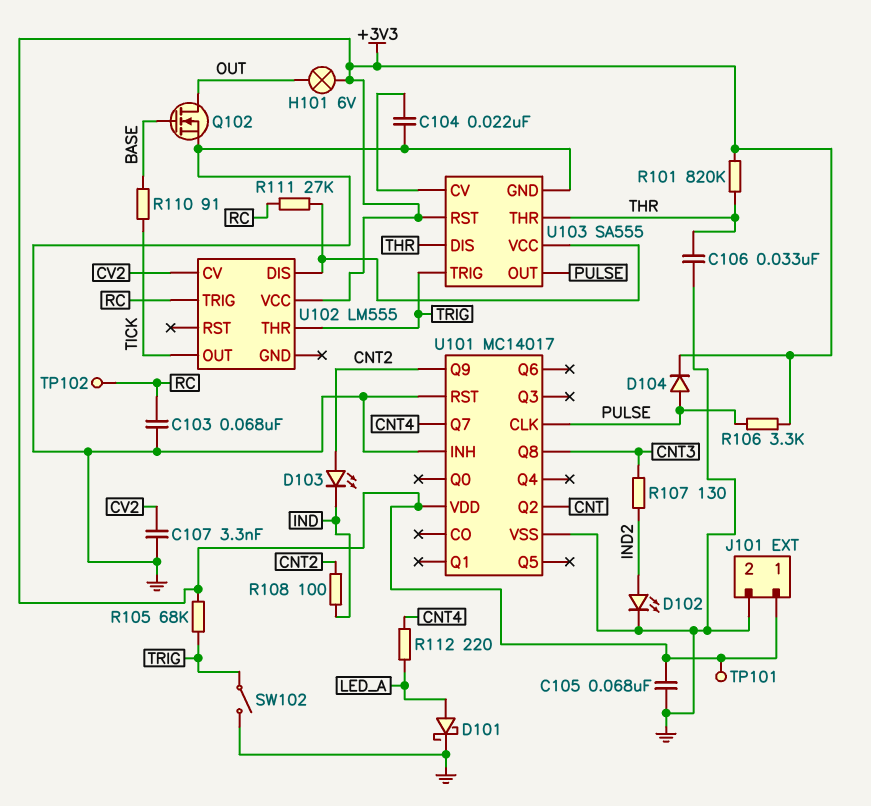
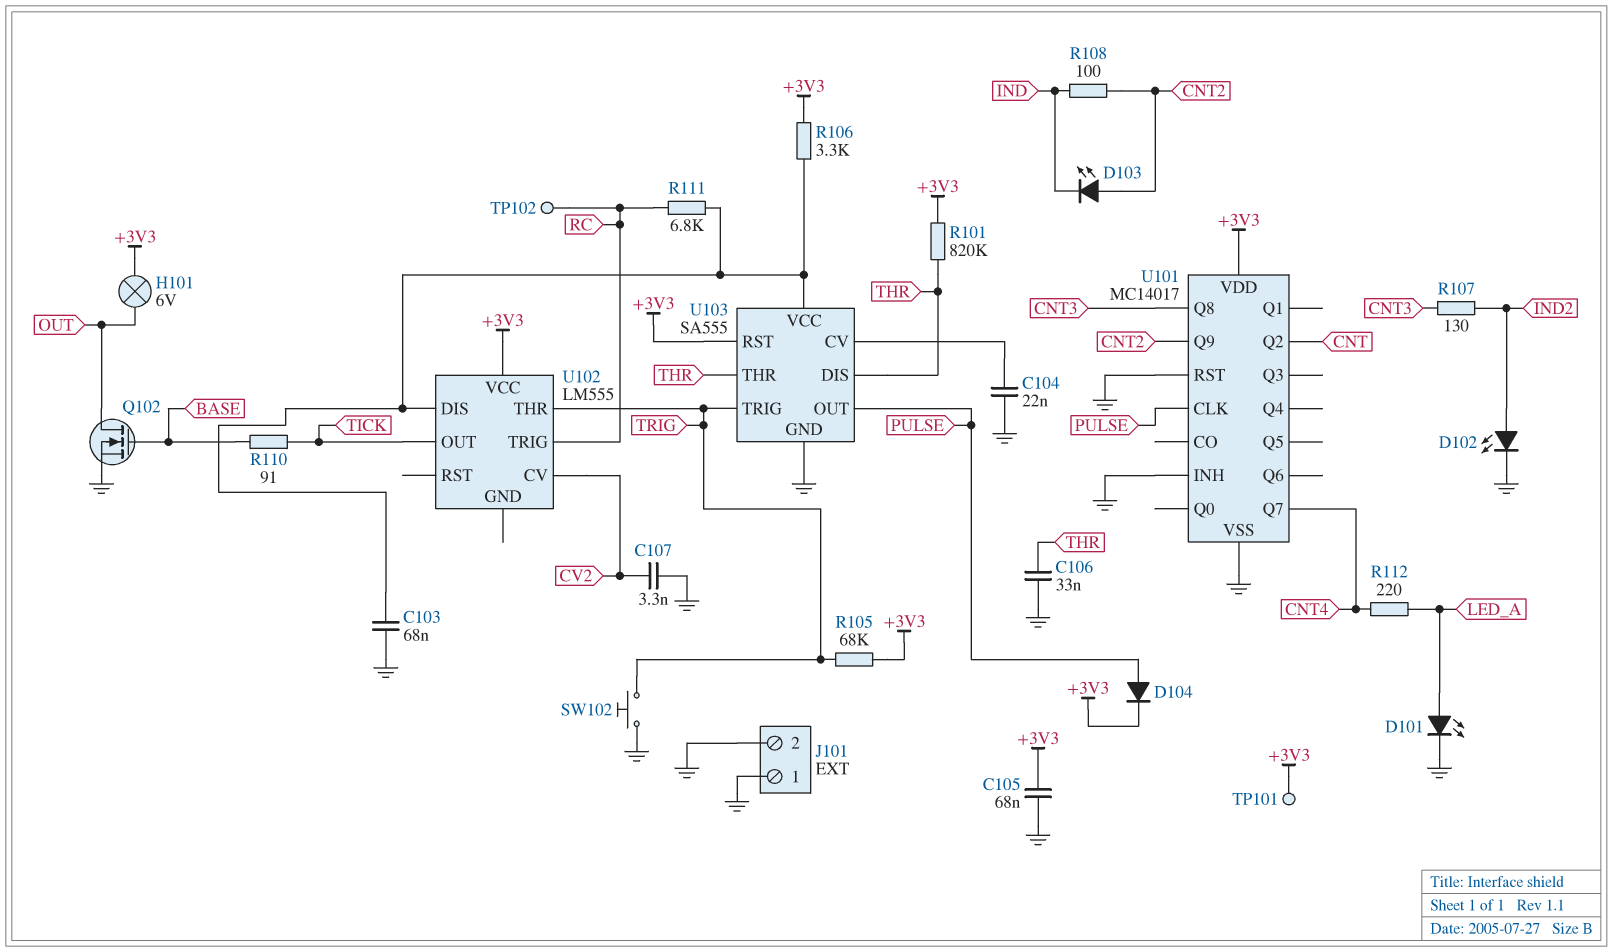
C103: 68nF (GND, RC) -> 68nF (GND, U102/DIS)
D101: schottky (A LED_A, K GND) -> LED (A LED_A, K GND)
J101 pin 1: +3V3 -> GND
R106: 3.3k (+3V3, PULSE) -> 3.3k (+3V3, U102/DIS)
R111: 27k (RC, U102/DIS) -> 6.8k (RC, U102/DIS)
SW102: switch (GND, TRIG) -> button (GND, TRIG)

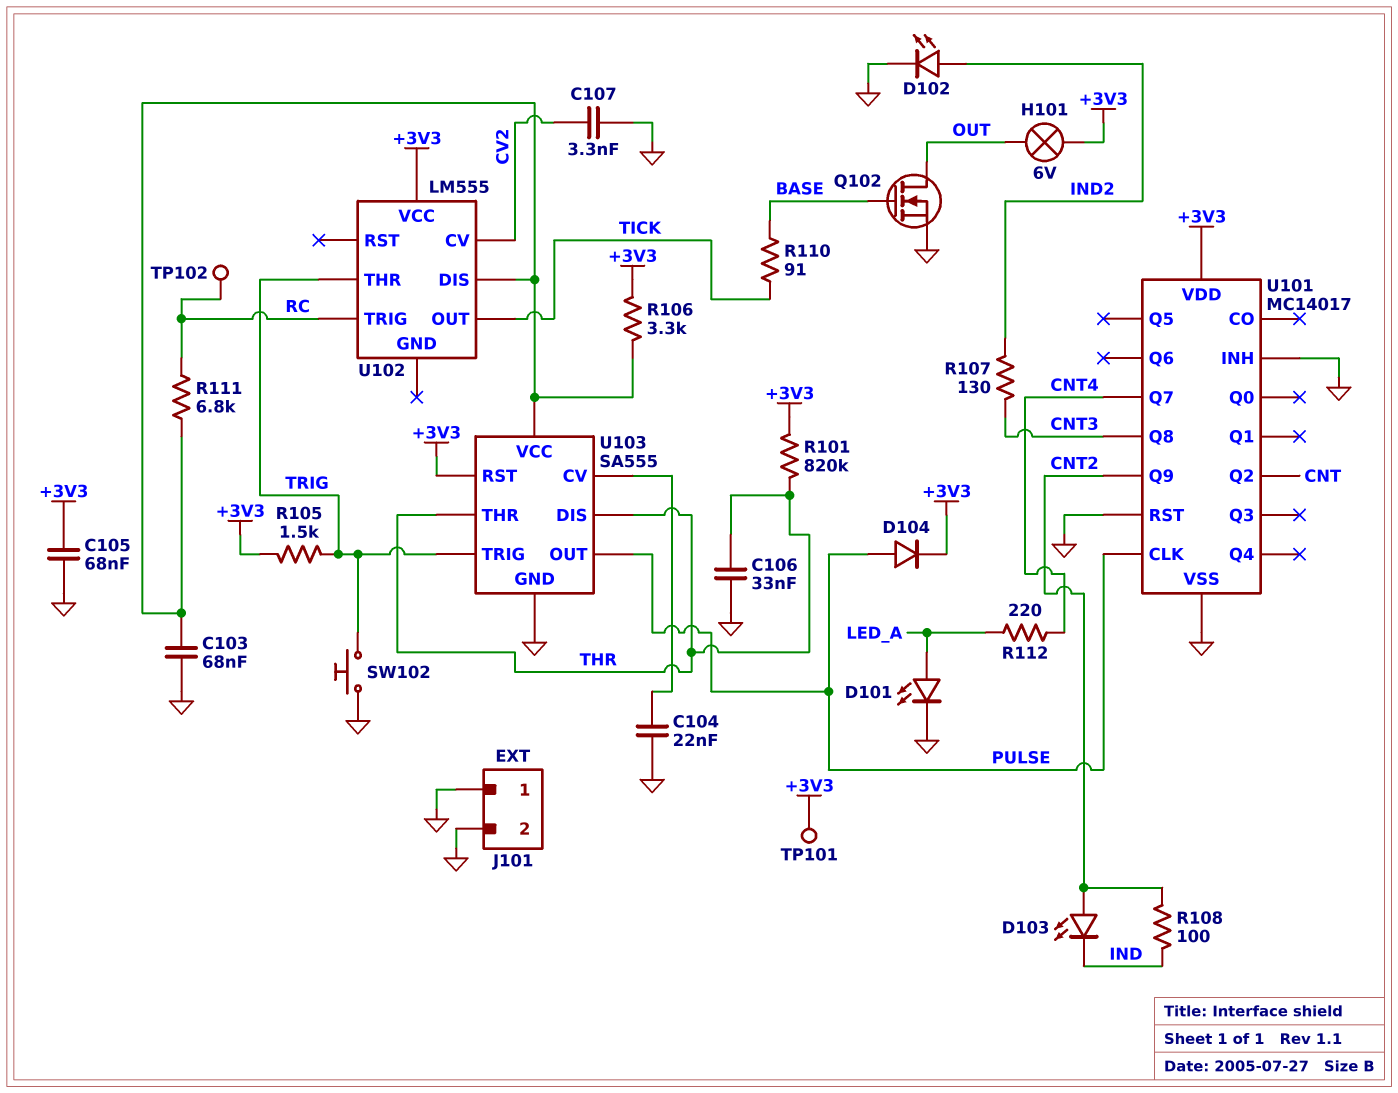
R105: 68k (+3V3, TRIG) -> 1.5k (+3V3, TRIG)

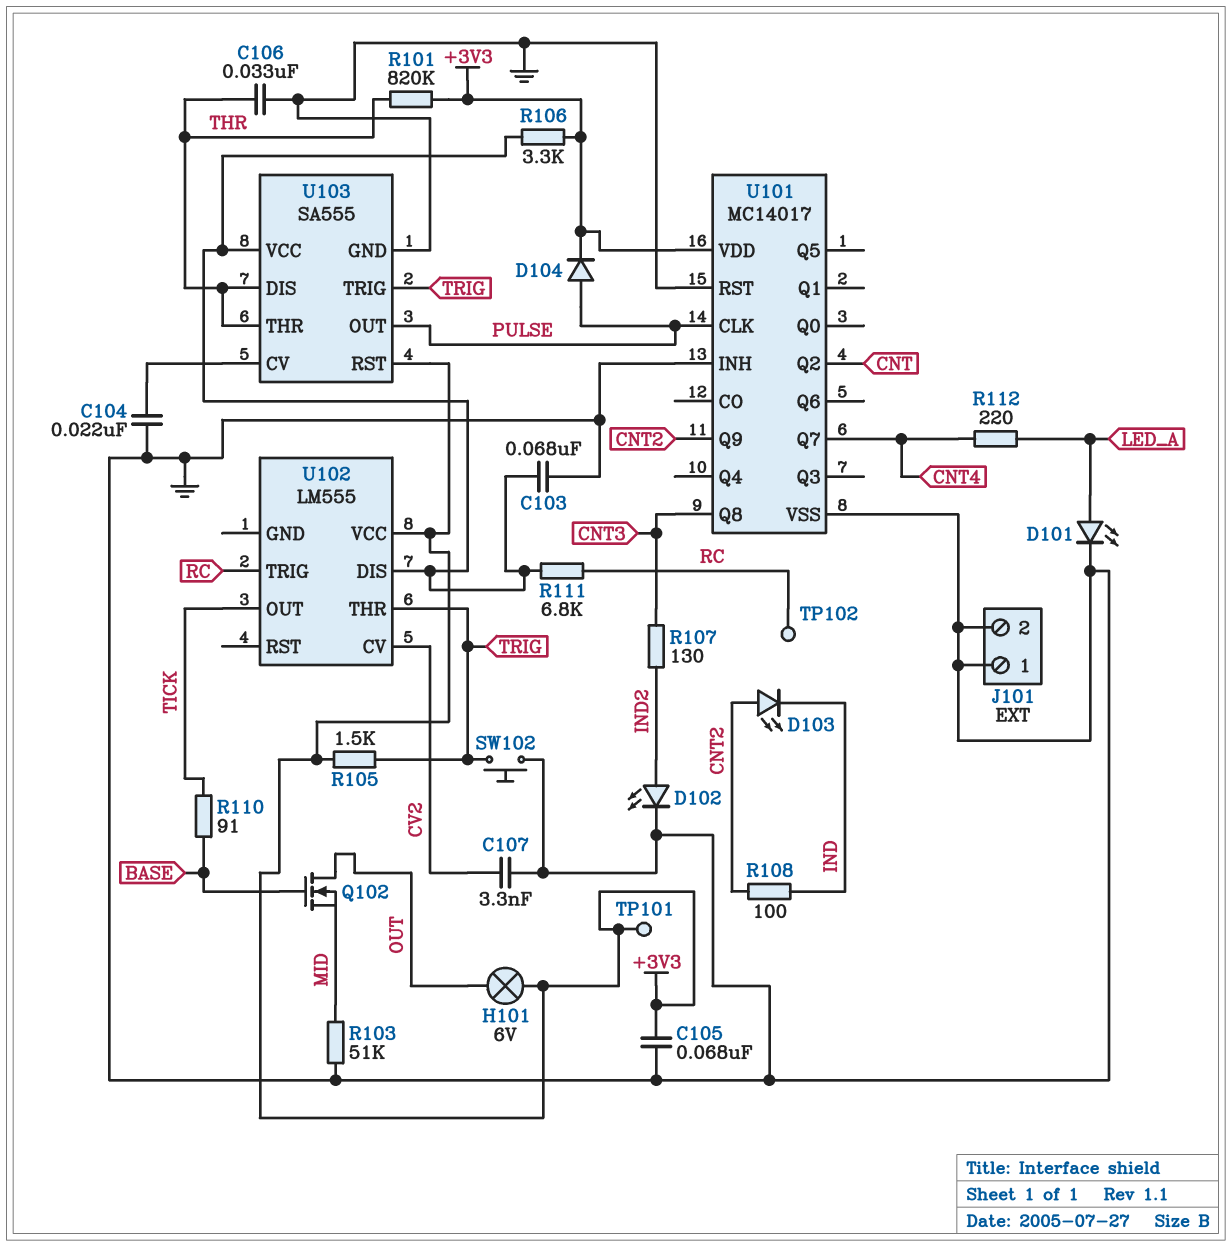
Q102: NMOS (G BASE, D OUT, S GND) -> NMOS (G BASE, D OUT, S MID)
R103: none -> 51k (GND, MID)

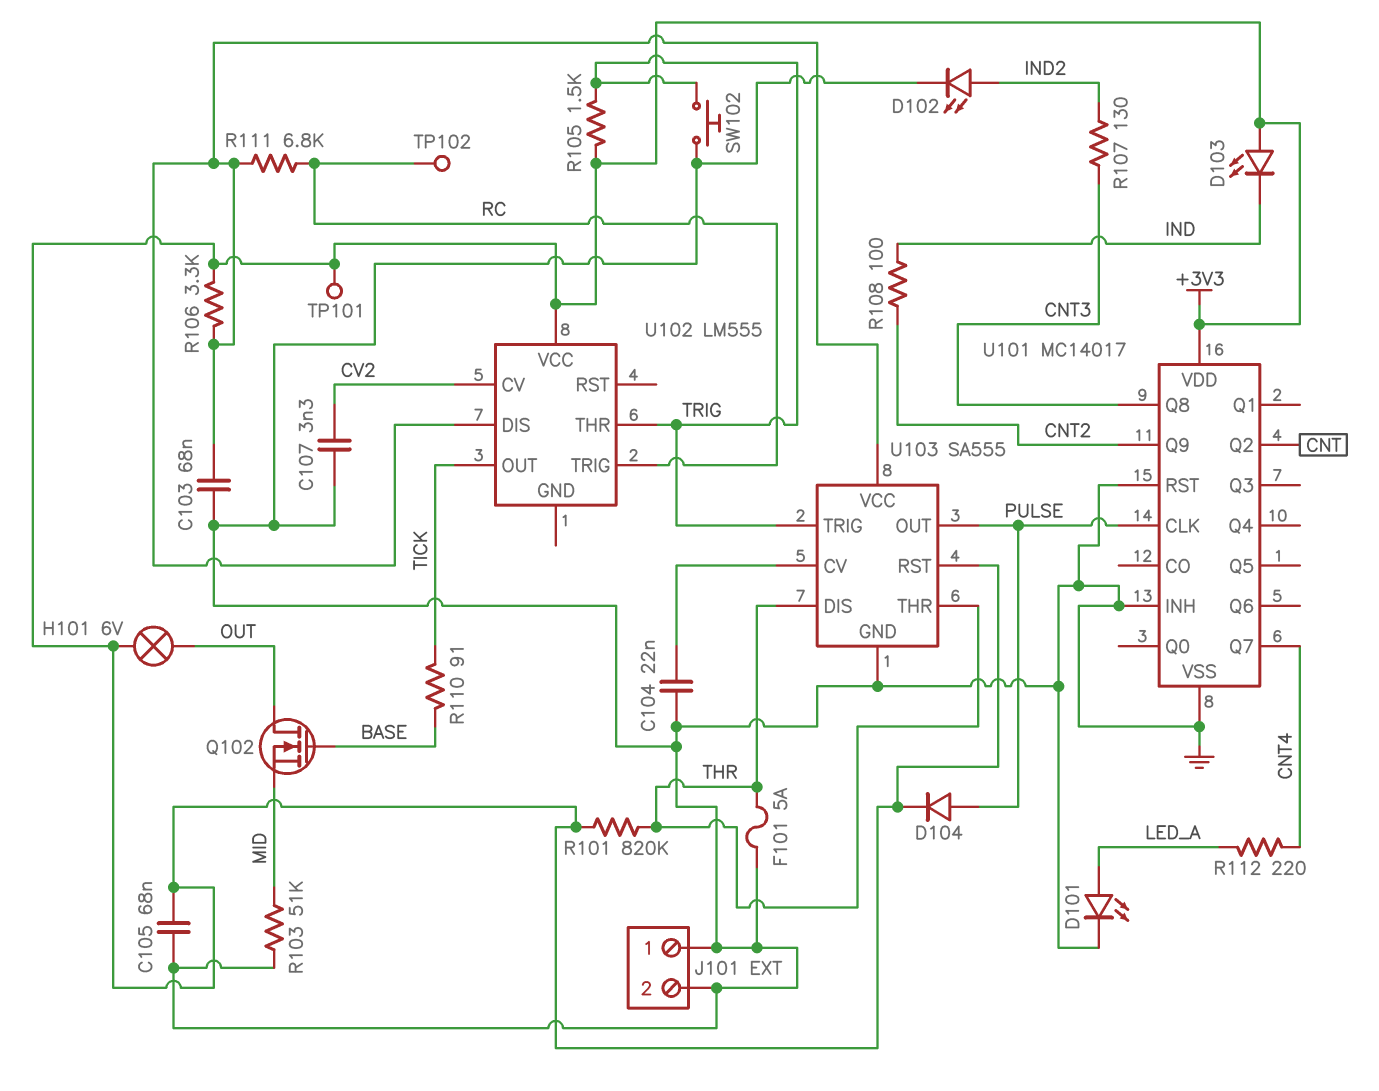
C106: 33nF (GND, THR) -> none
D103: LED (A CNT2, K IND) -> LED (A +3V3, K IND)
F101: none -> 5A (GND, THR)

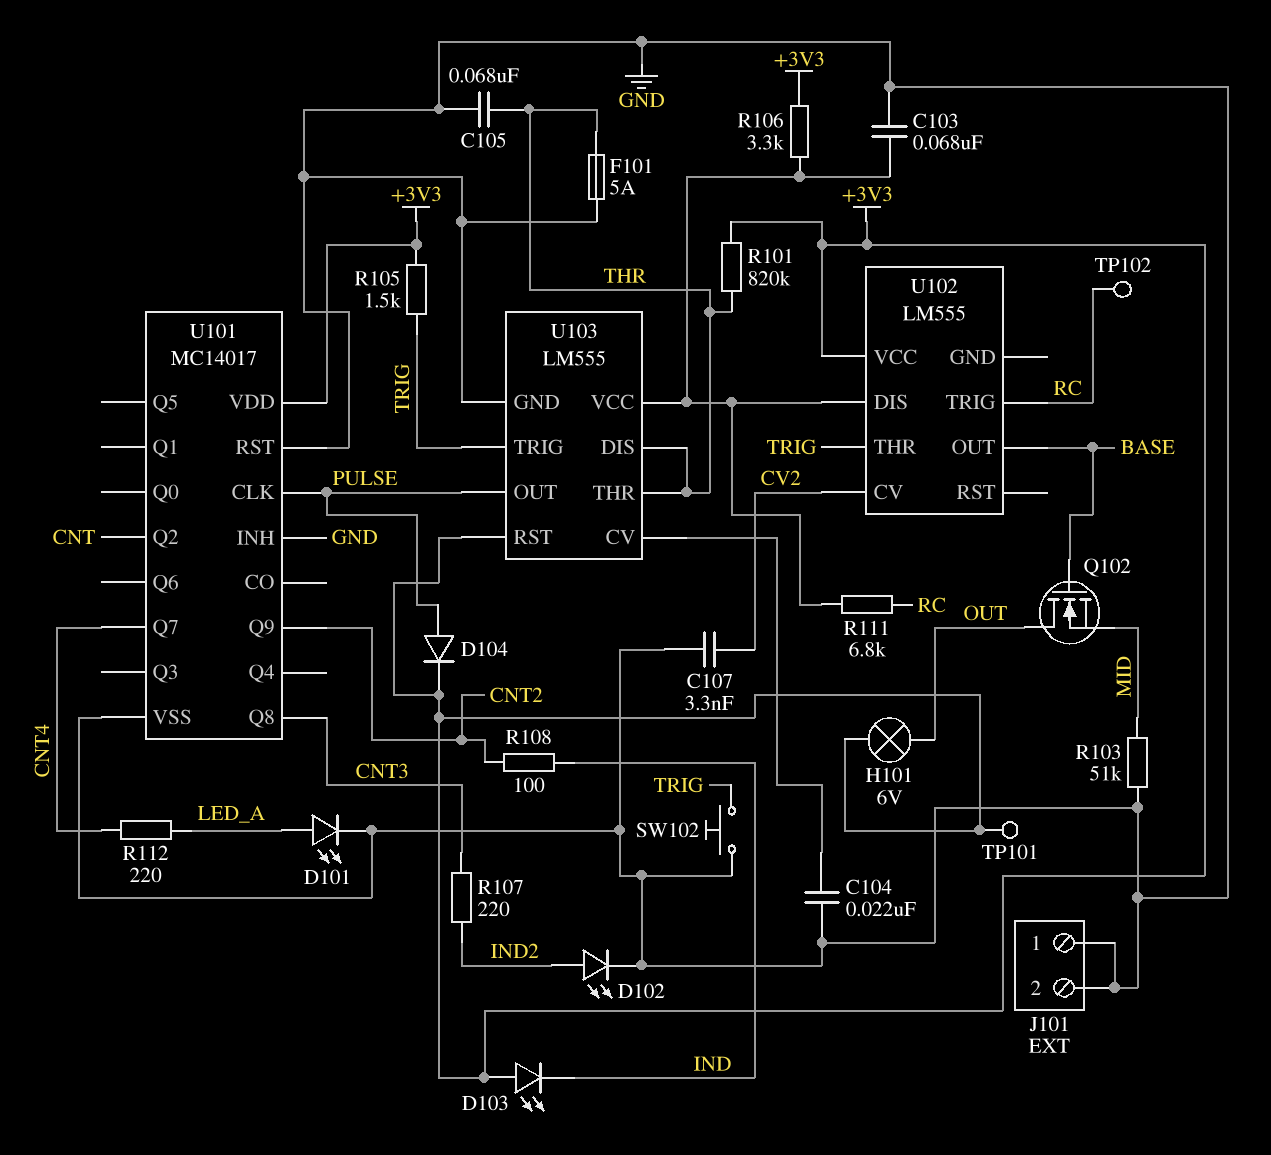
C105: 68nF (+3V3, GND) -> 68nF (GND, THR)
R107: 130 (CNT3, IND2) -> 220 (CNT3, IND2)
R110: 91 (BASE, TICK) -> none
U102 pin OUT: TICK -> BASE
U103: SA555 -> LM555

